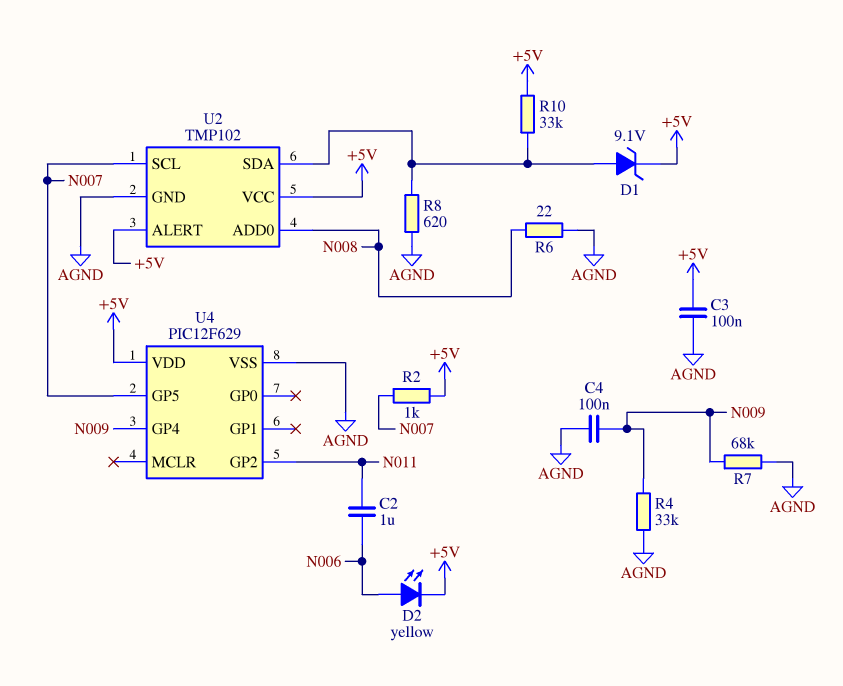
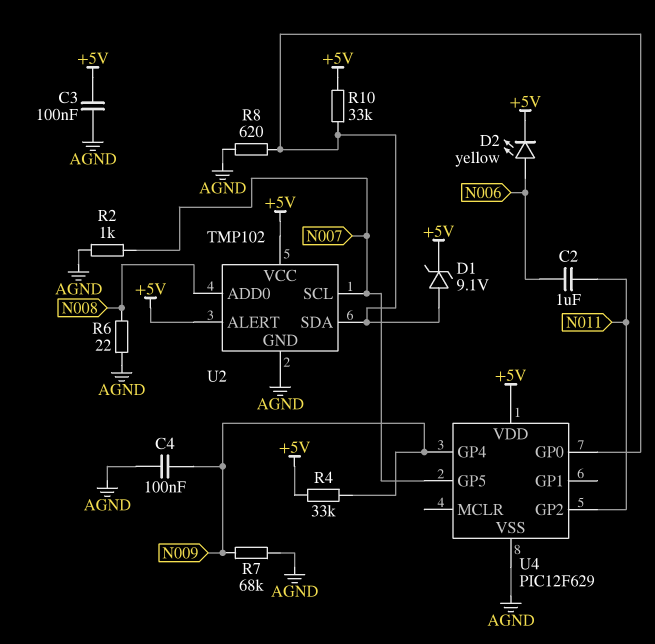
R2: 1k (+5V, N007) -> 1k (AGND, N007)
R4: 33k (AGND, N009) -> 33k (+5V, N009)
U4 pin GP0: none -> U2/SDA

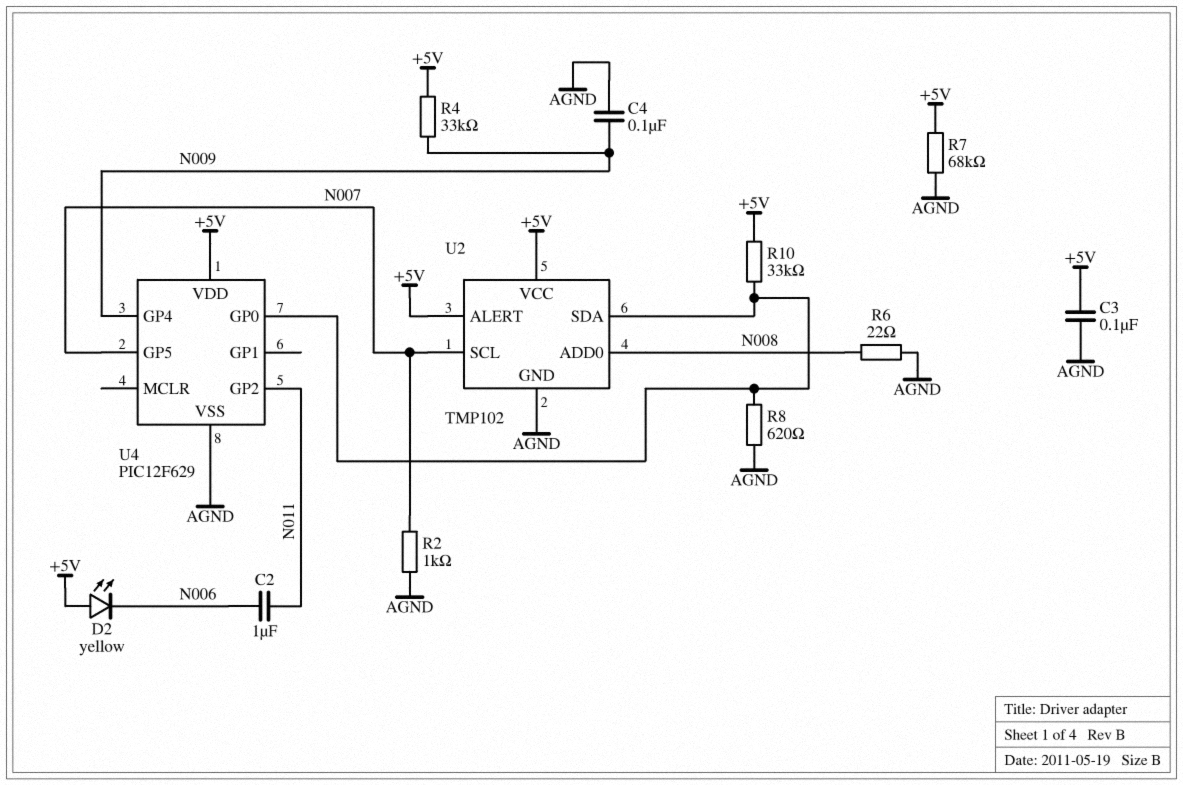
D1: zener 9.1V (A U2/SDA, K +5V) -> none
D2: LED yellow (A N006, K +5V) -> LED yellow (A +5V, K N006)
R7: 68k (AGND, N009) -> 68k (+5V, AGND)

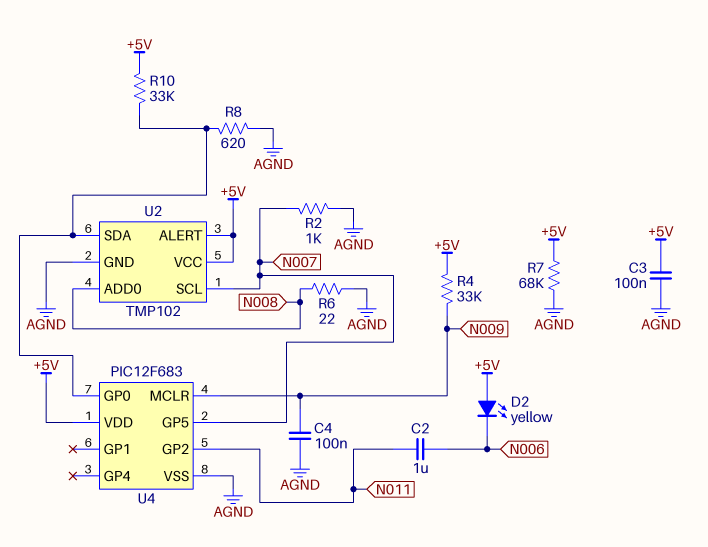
U4: PIC12F629 -> PIC12F683
U4 pin GP4: N009 -> none
U4 pin MCLR: none -> N009

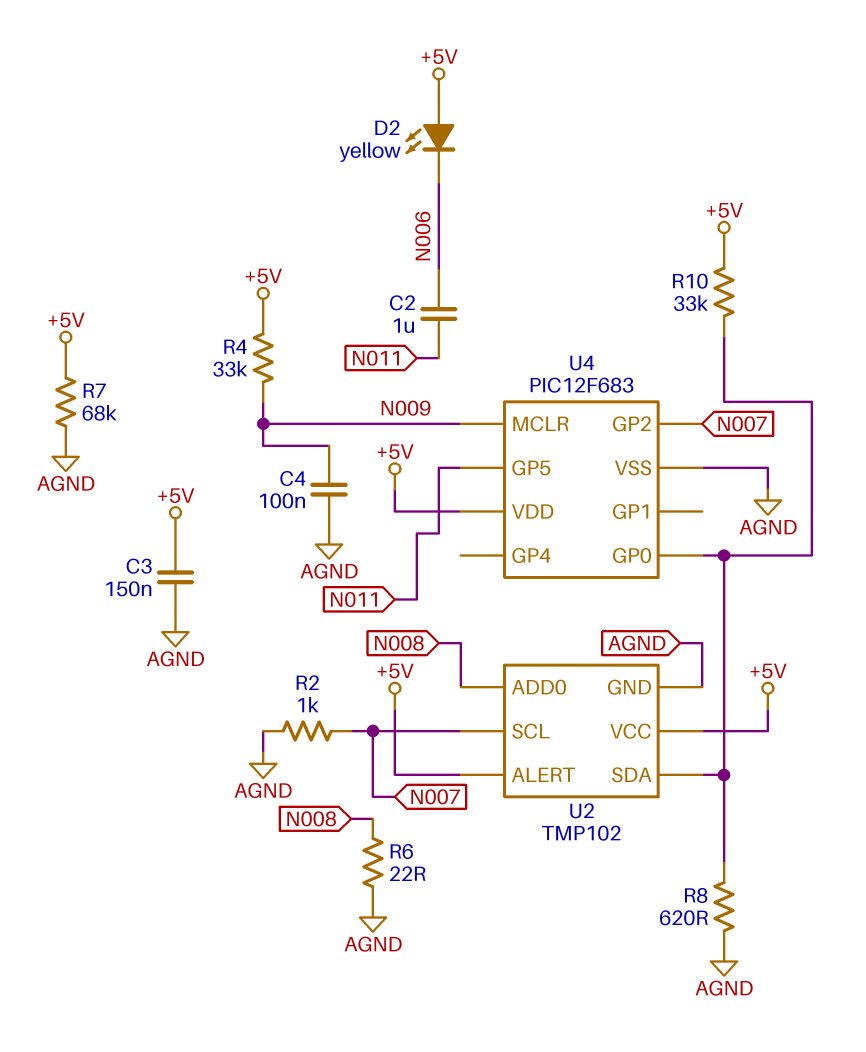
C3: 100nF (+5V, AGND) -> 150nF (+5V, AGND)
U4 pin GP2: N011 -> N007
U4 pin GP5: N007 -> N011

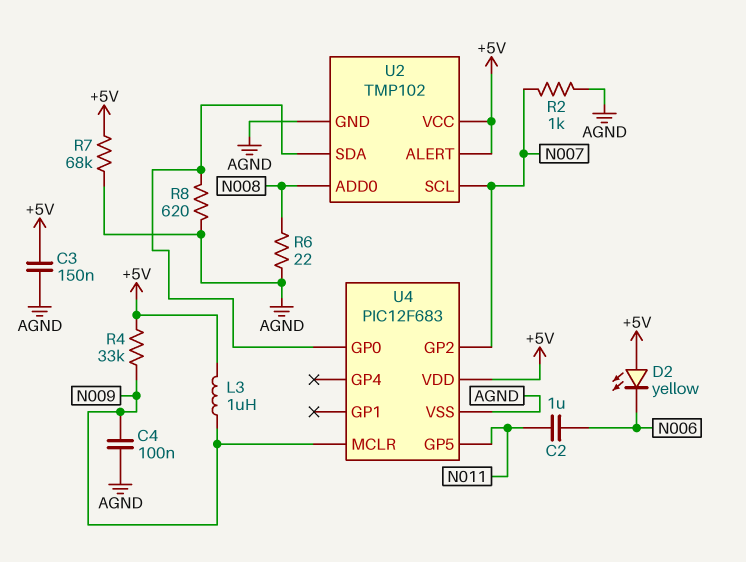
L3: none -> 1uH (+5V, N009)
R10: 33k (+5V, U2/SDA) -> none

